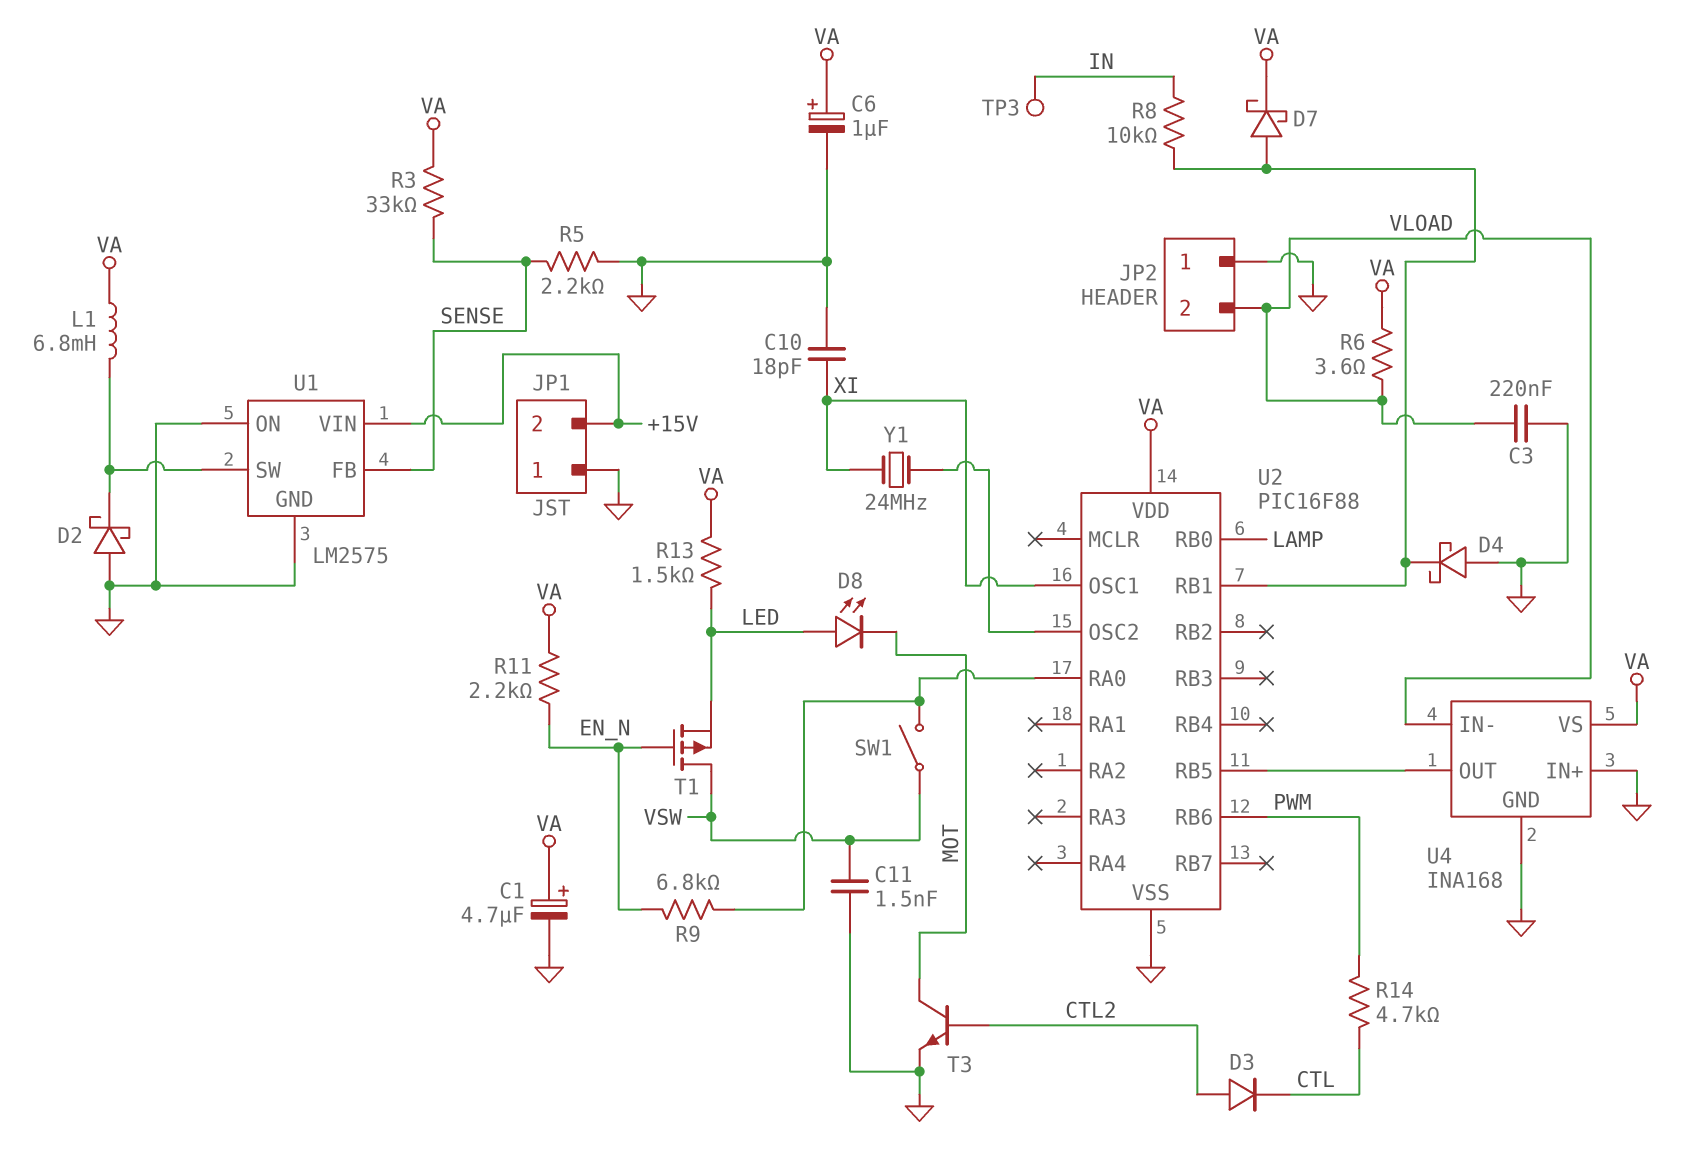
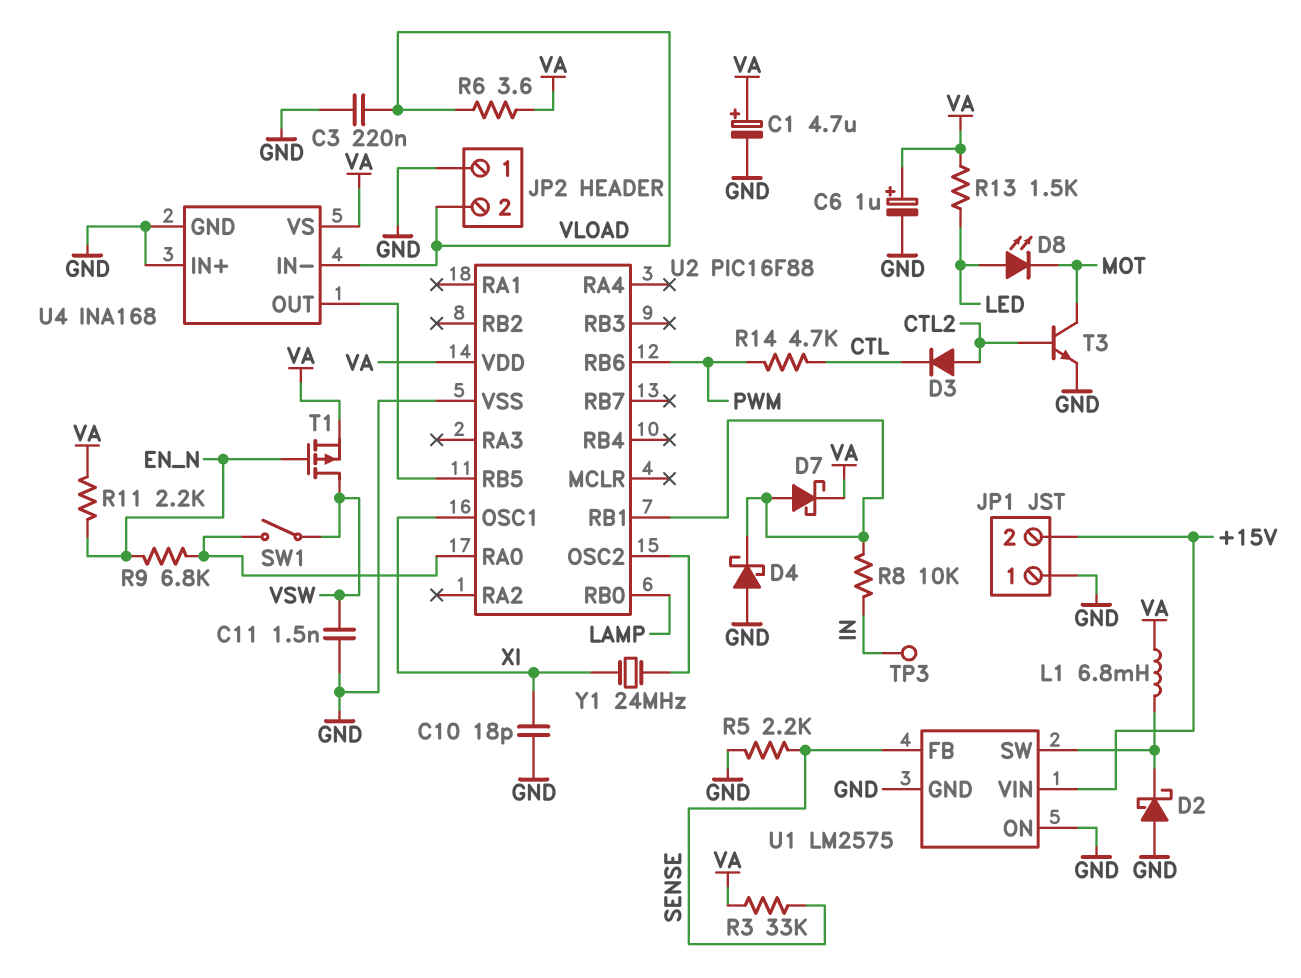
T1: PMOS (G EN_N, D VSW, S LED) -> PMOS (G EN_N, D VSW, S VA)

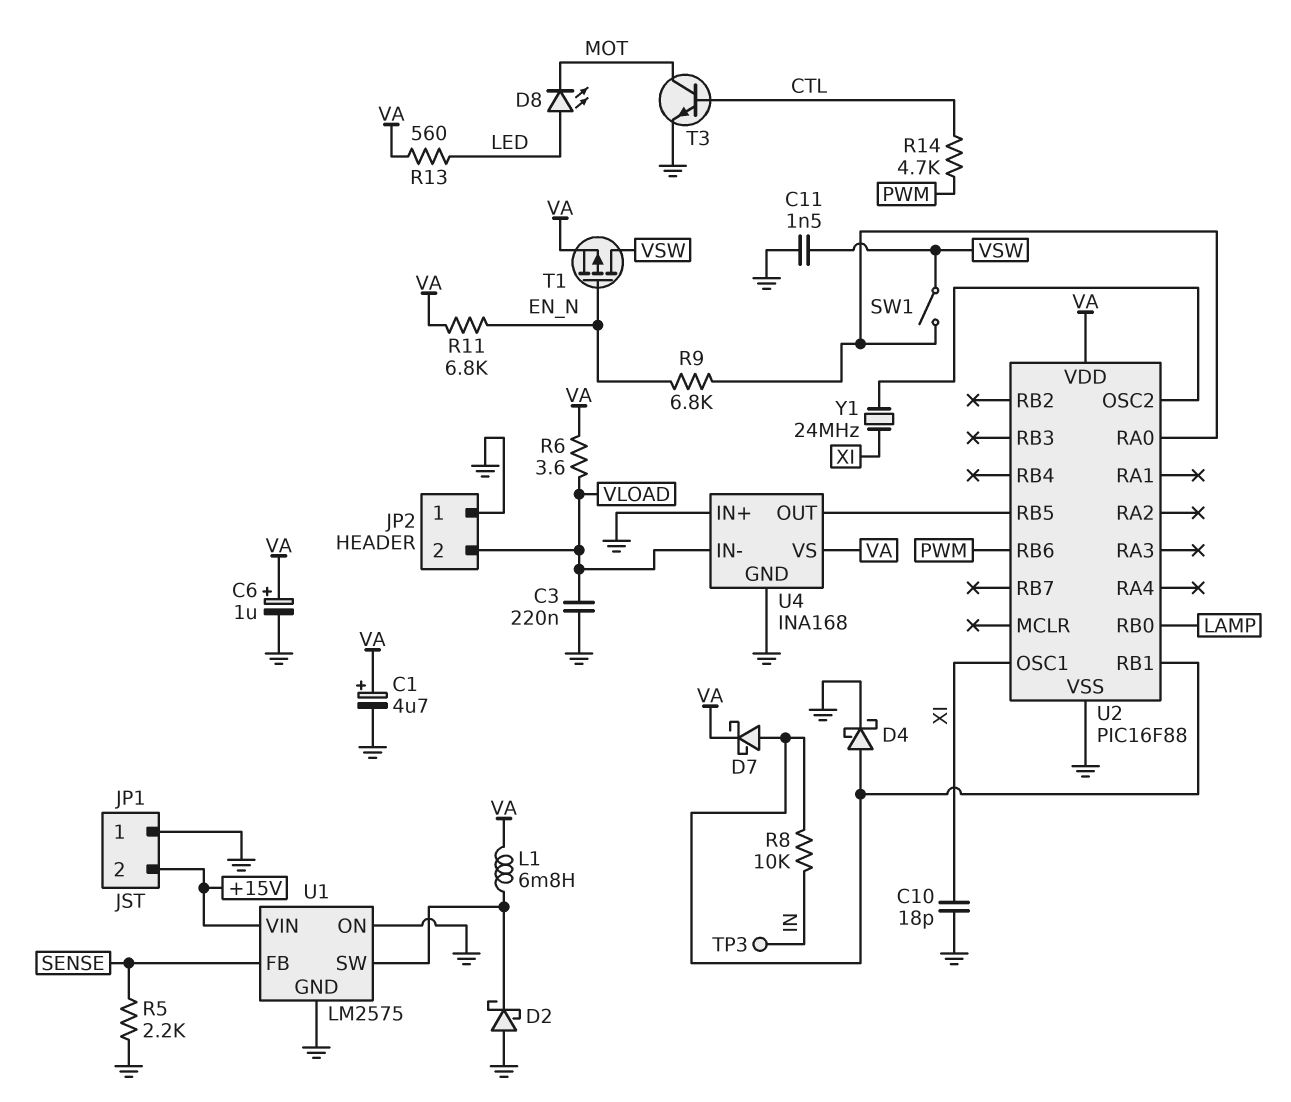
D3: diode (A CTL2, K CTL) -> none
D4: schottky (A GND, K U2/RB1) -> schottky (A U2/RB1, K GND)
R3: 33k (SENSE, VA) -> none
R11: 2.2k (EN_N, VA) -> 6.8k (EN_N, VA)
R13: 1.5k (LED, VA) -> 560 (LED, VA)
T3: NPN (B CTL2, C MOT, E GND) -> NPN (B CTL, C MOT, E GND)

